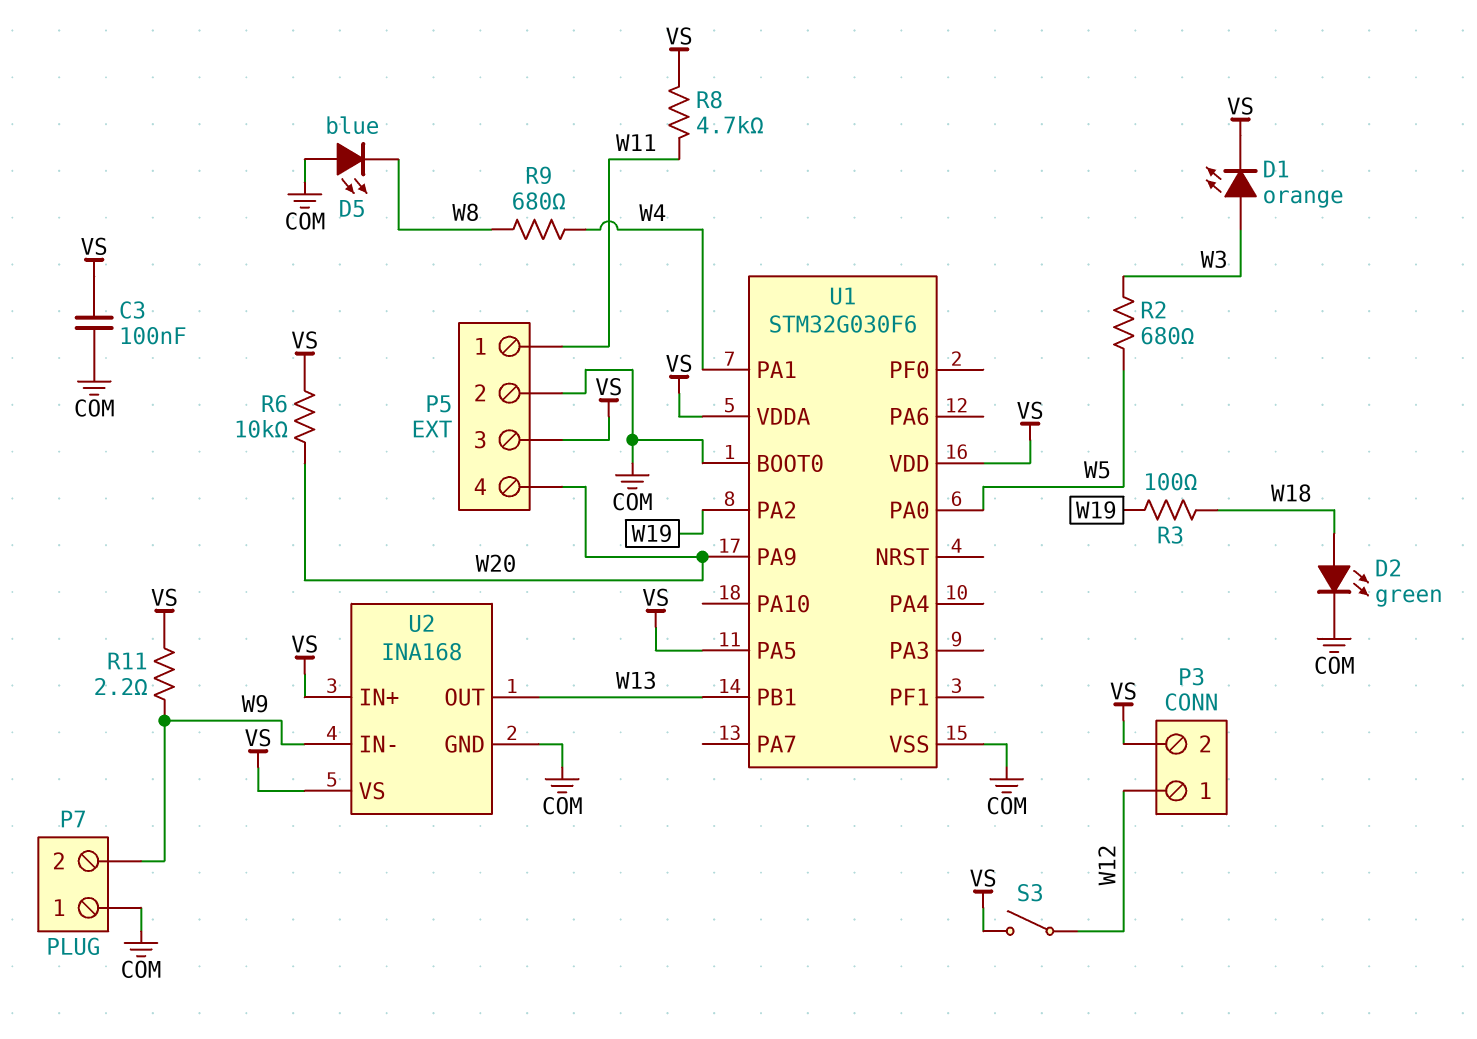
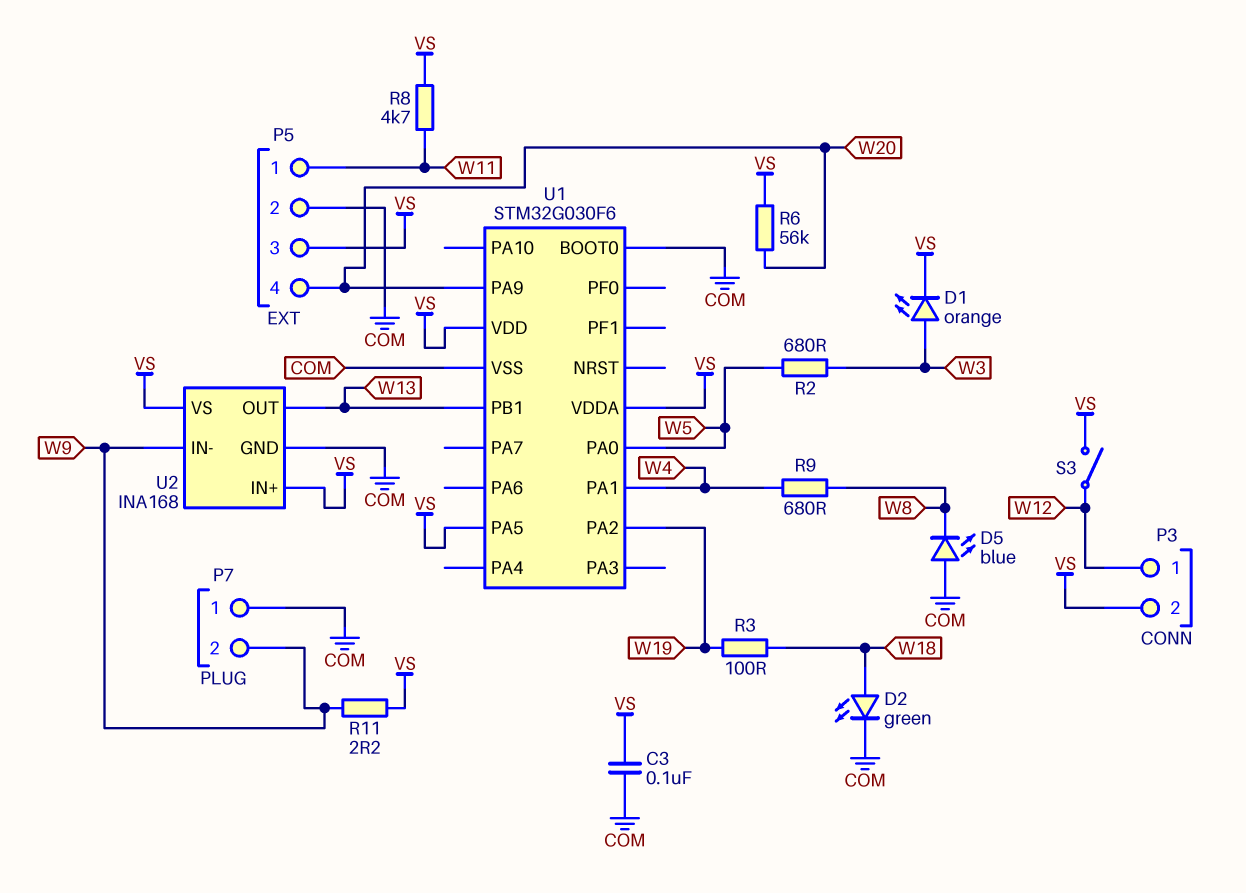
R6: 10k (VS, W20) -> 56k (VS, W20)

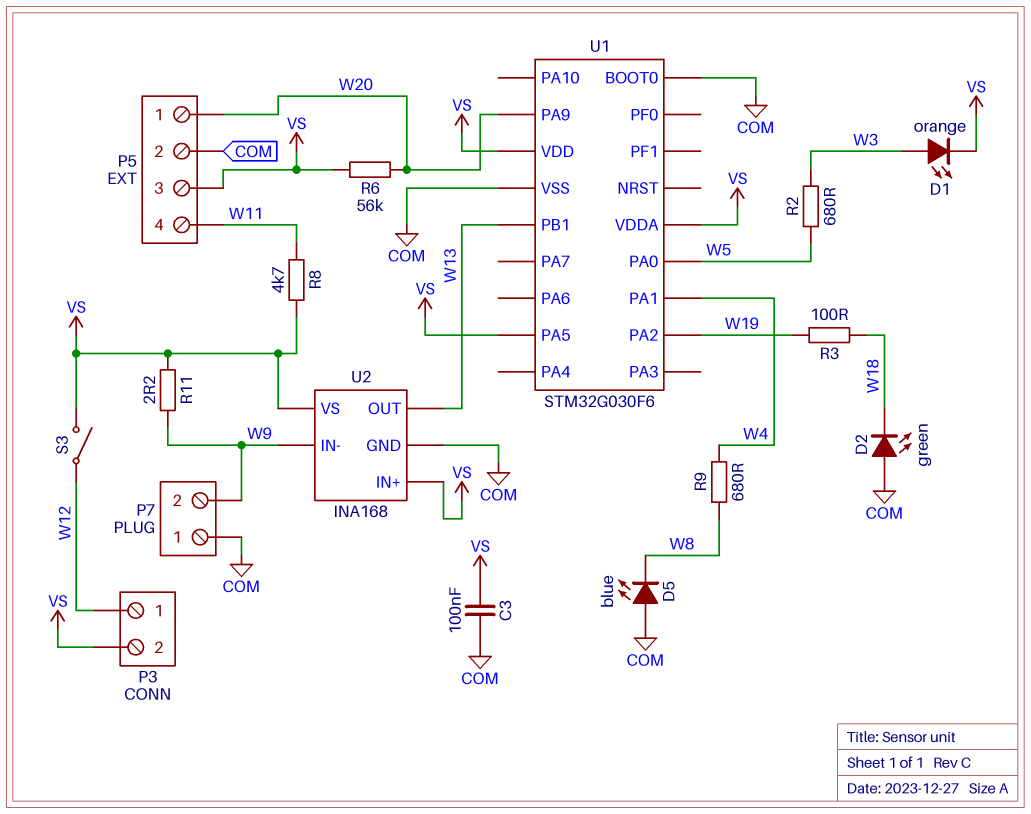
D2: LED green (A W18, K COM) -> LED green (A COM, K W18)
P5 pin 1: W11 -> W20
P5 pin 4: W20 -> W11

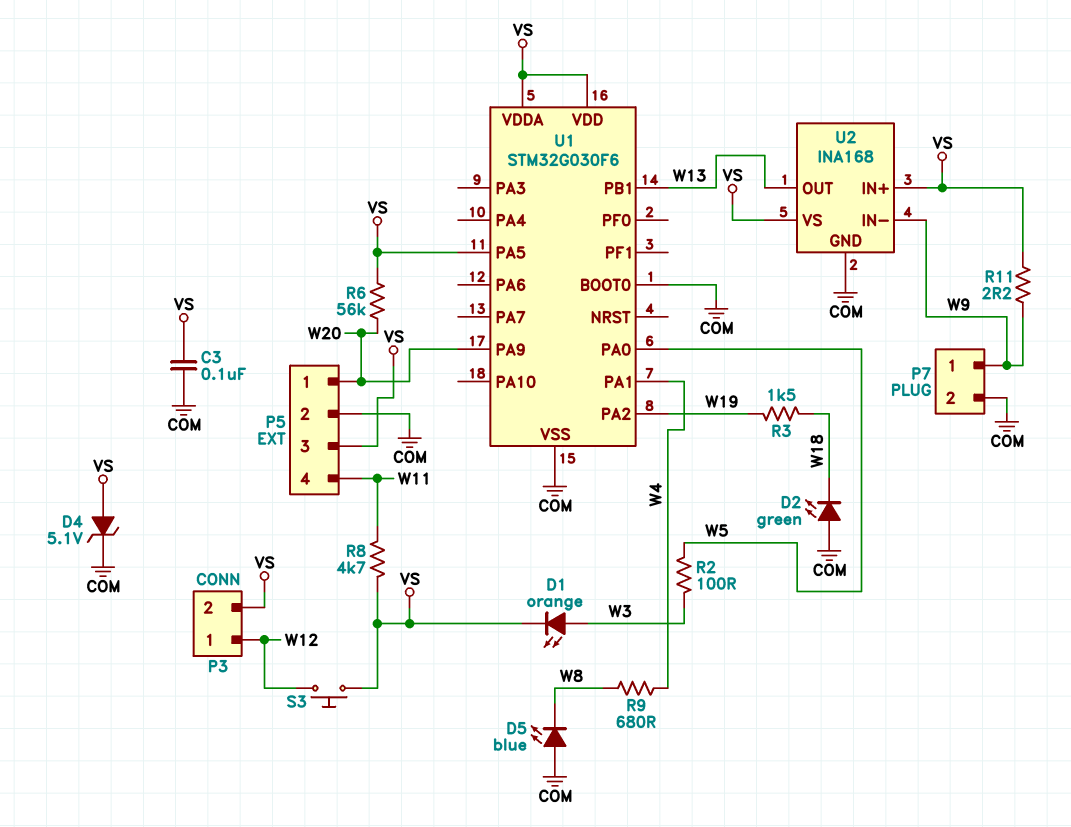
D4: none -> zener 5.1V (A VS, K COM)
P7 pin 1: COM -> W9
P7 pin 2: W9 -> COM
R2: 680 (W3, W5) -> 100 (W3, W5)
R3: 100 (W18, W19) -> 1.5k (W18, W19)
S3: switch (VS, W12) -> button (VS, W12)

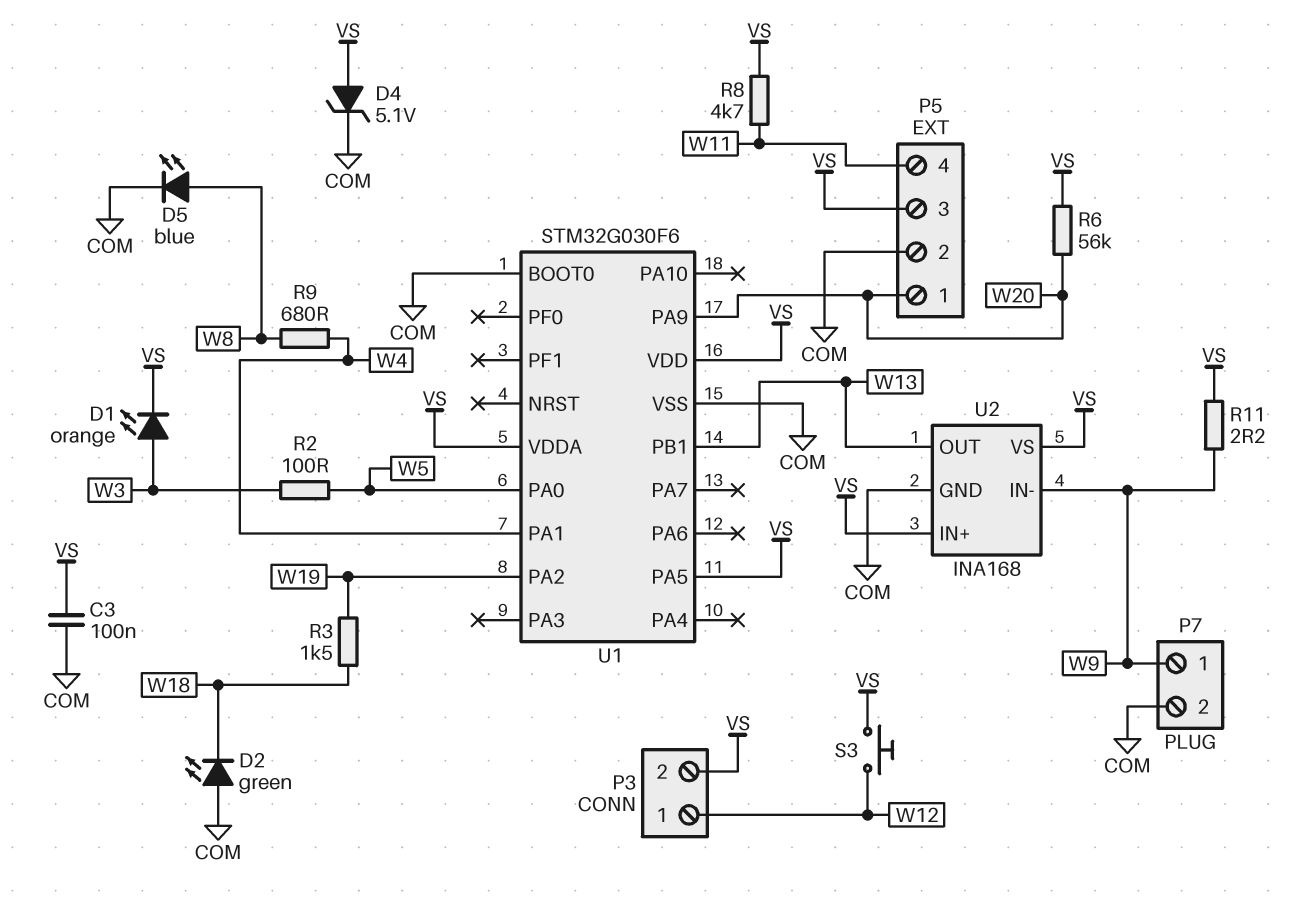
D5: LED blue (A COM, K W8) -> LED blue (A W8, K COM)

